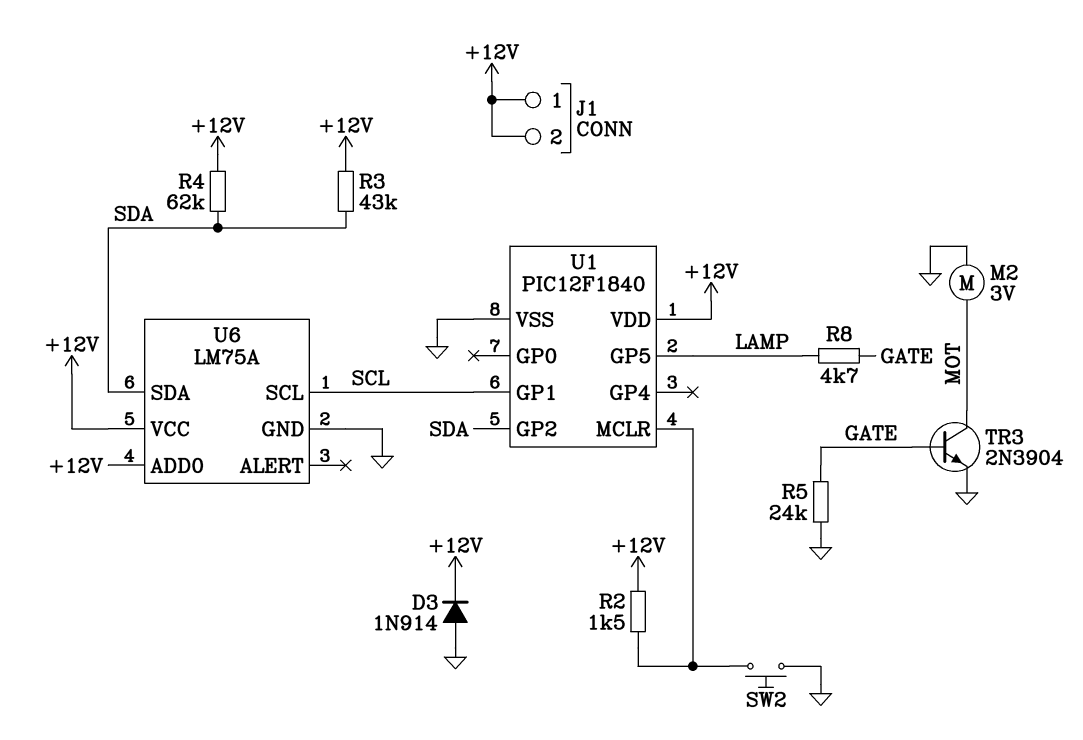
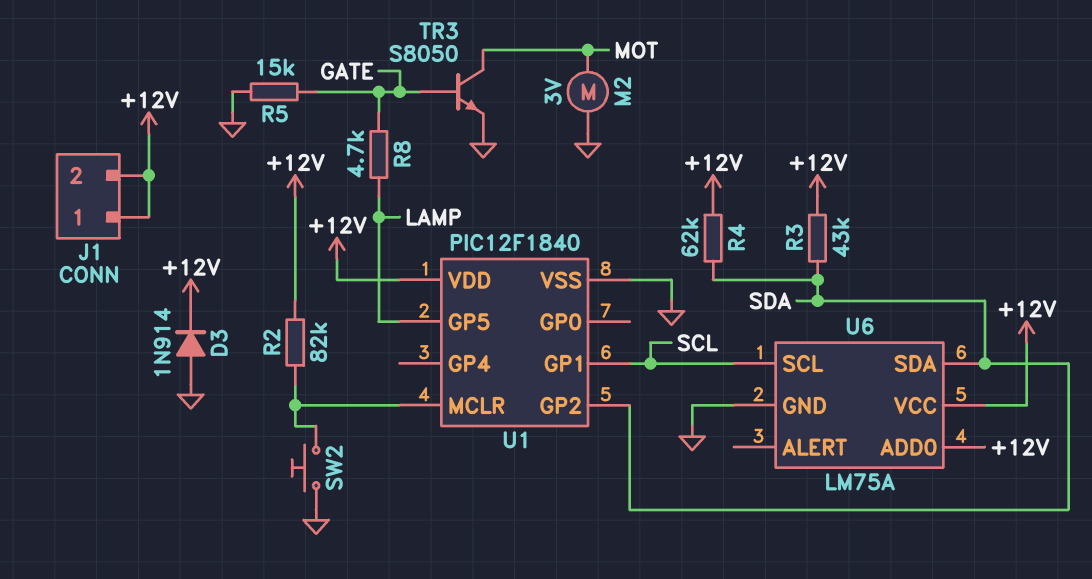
R2: 1.5k (+12V, U1/MCLR) -> 82k (+12V, U1/MCLR)
R5: 24k (GATE, GND) -> 15k (GATE, GND)
TR3: NPN 2N3904 (B GATE, C MOT, E GND) -> NPN S8050 (B GATE, C MOT, E GND)

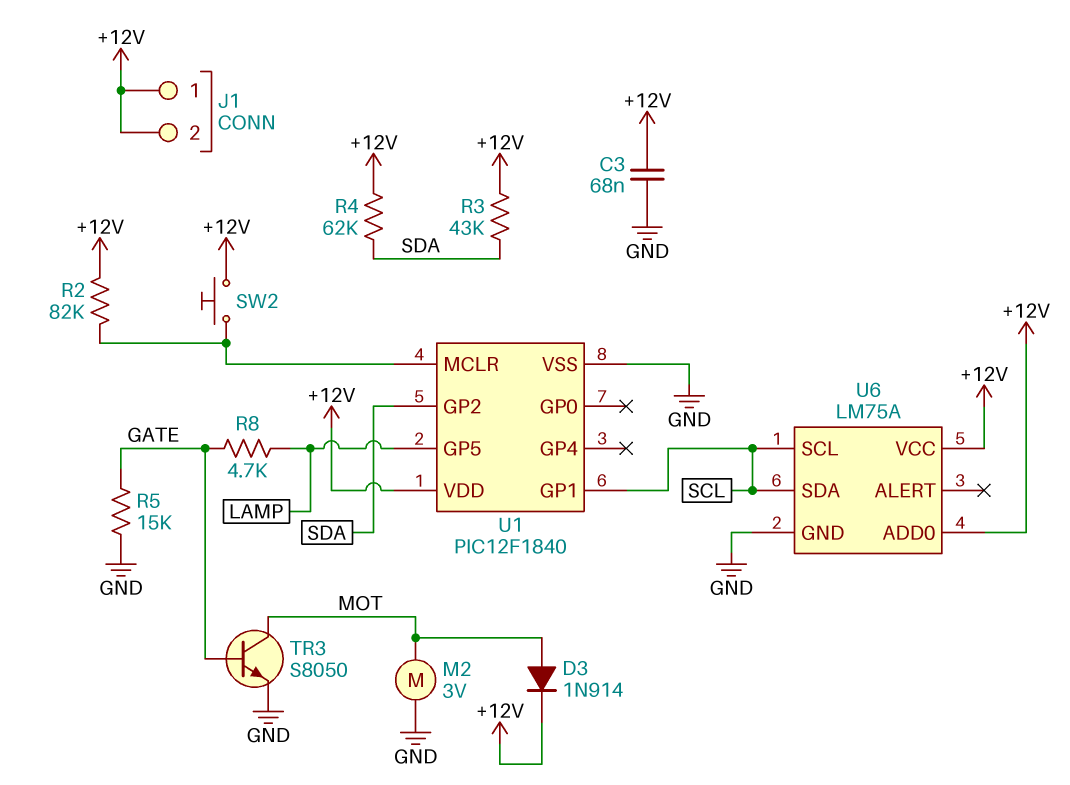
C3: none -> 68nF (+12V, GND)
D3: diode 1N914 (A GND, K +12V) -> diode 1N914 (A MOT, K +12V)
SW2: button (GND, U1/MCLR) -> button (+12V, U1/MCLR)
U6 pin SDA: SDA -> SCL

